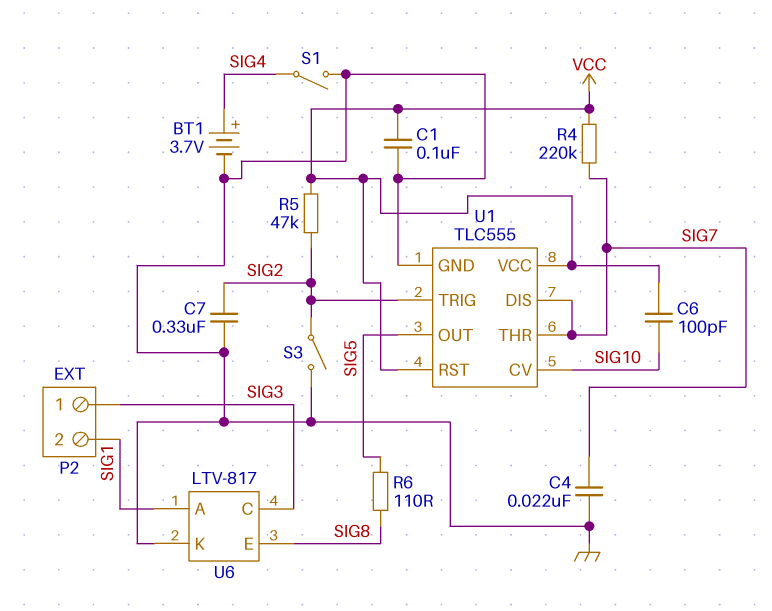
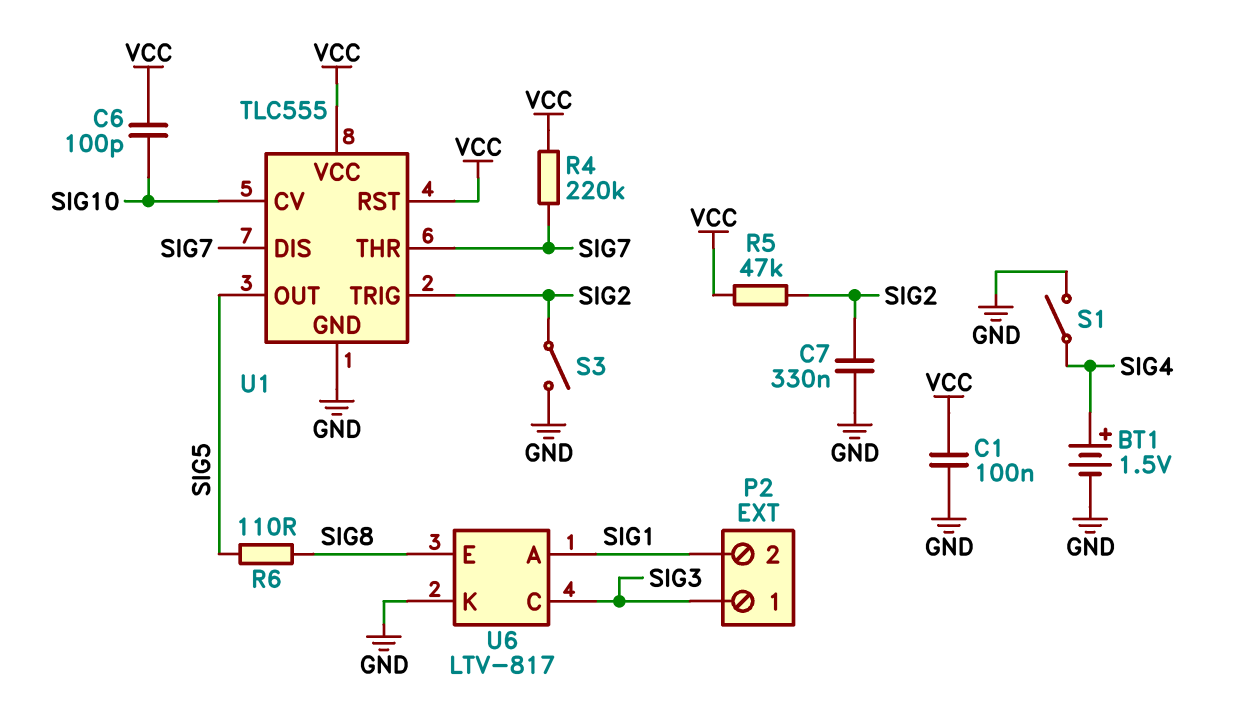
BT1: 3.7V (plus SIG4, minus GND) -> 1.5V (plus SIG4, minus GND)
C4: 22nF (GND, SIG7) -> none

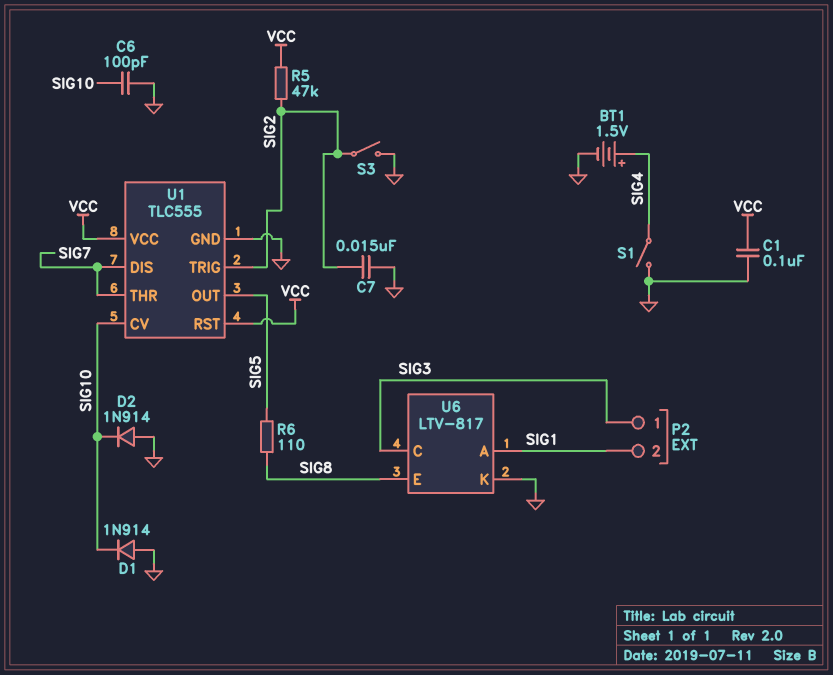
C6: 100pF (SIG10, VCC) -> 100pF (GND, SIG10)
C7: 330nF (GND, SIG2) -> 15nF (GND, SIG2)
D1: none -> diode 1N914 (A GND, K SIG10)
D2: none -> diode 1N914 (A GND, K SIG10)
R4: 220k (SIG7, VCC) -> none

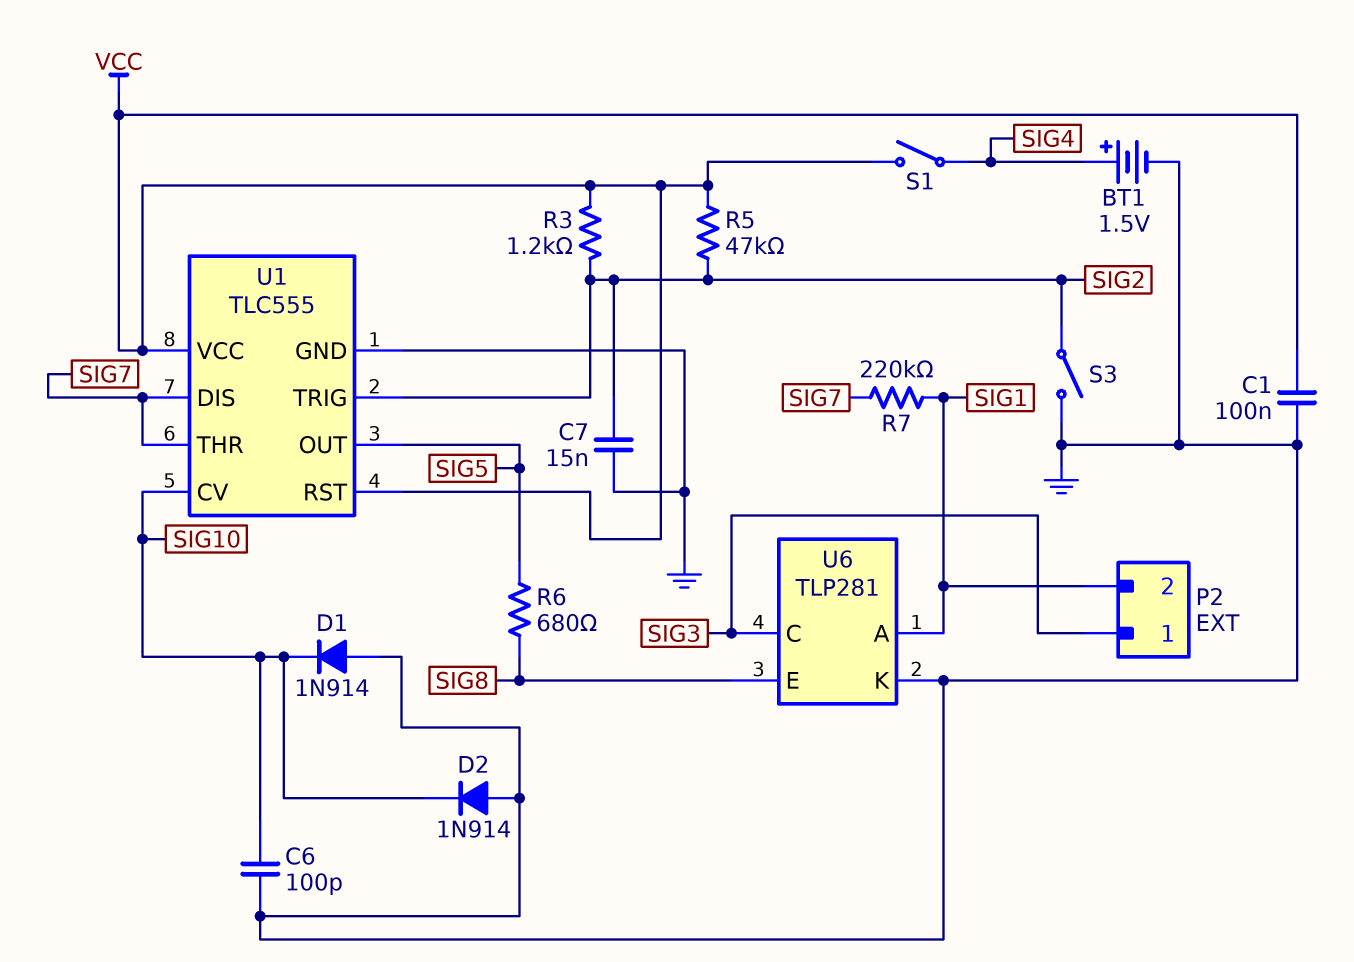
R3: none -> 1.2k (SIG2, VCC)
R6: 110 (SIG5, SIG8) -> 680 (SIG5, SIG8)
R7: none -> 220k (SIG1, SIG7)
S1: switch (GND, SIG4) -> switch (SIG4, VCC)
U6: LTV-817 -> TLP281

